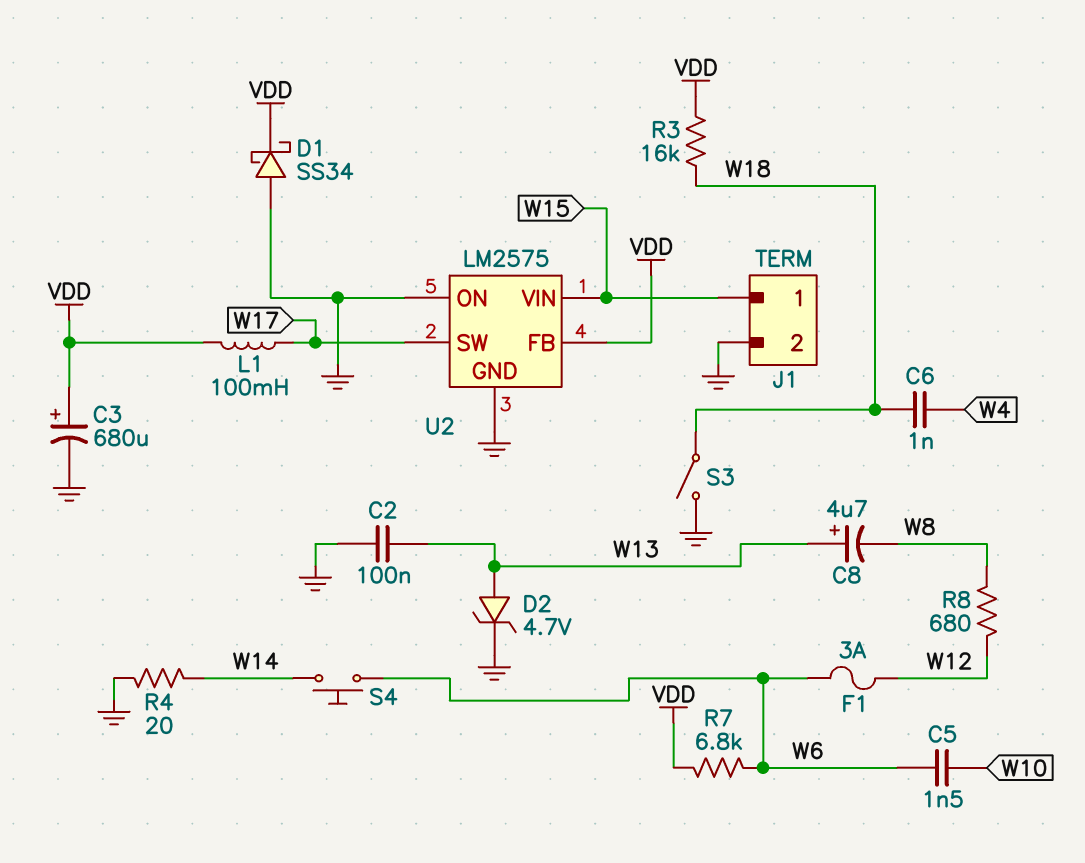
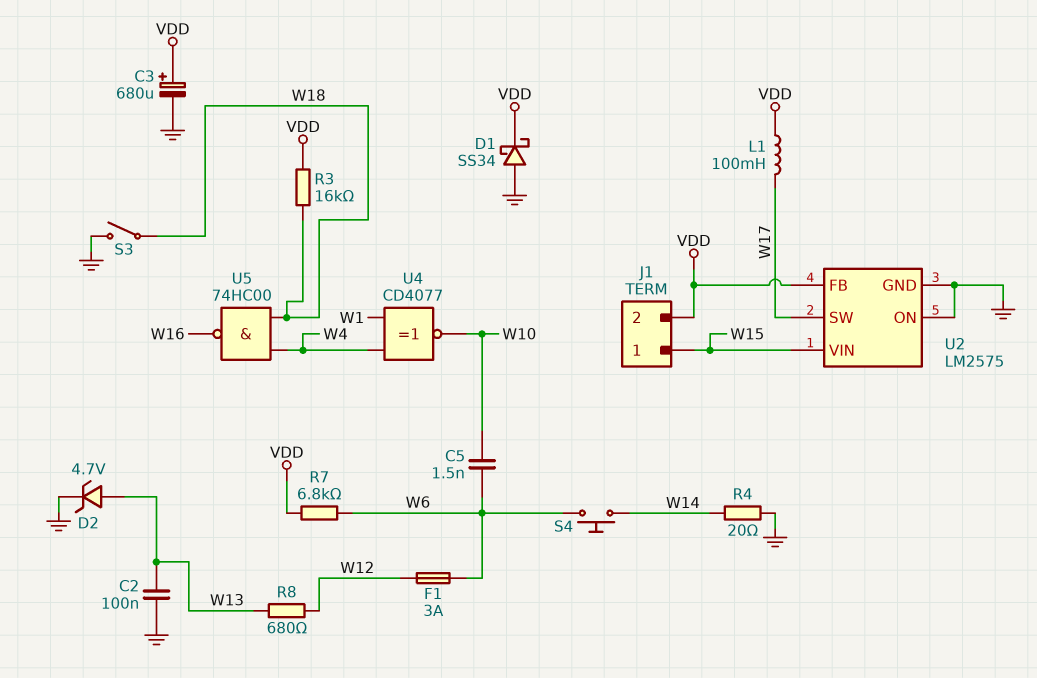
C6: 1nF (W4, W18) -> none
C8: 4.7uF (plus W13, minus W8) -> none
J1 pin 2: GND -> VDD
R8: 680 (W8, W12) -> 680 (W12, W13)
U4: none -> XNOR CD4077 (in W1, in W4, out W10)
U5: none -> NAND 74HC00 (in W4, in W18, out W16)

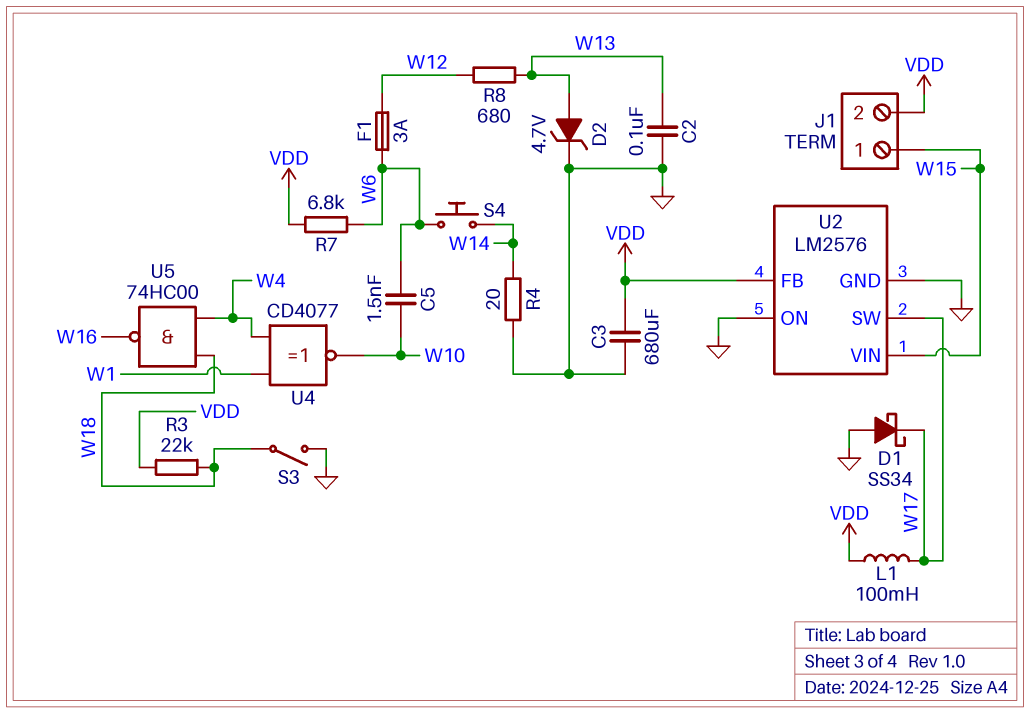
C3: 680uF (plus VDD, minus GND) -> 680uF (GND, VDD)
D1: schottky SS34 (A GND, K VDD) -> schottky SS34 (A GND, K W17)
R3: 16k (VDD, W18) -> 22k (VDD, W18)
U2: LM2575 -> LM2576

